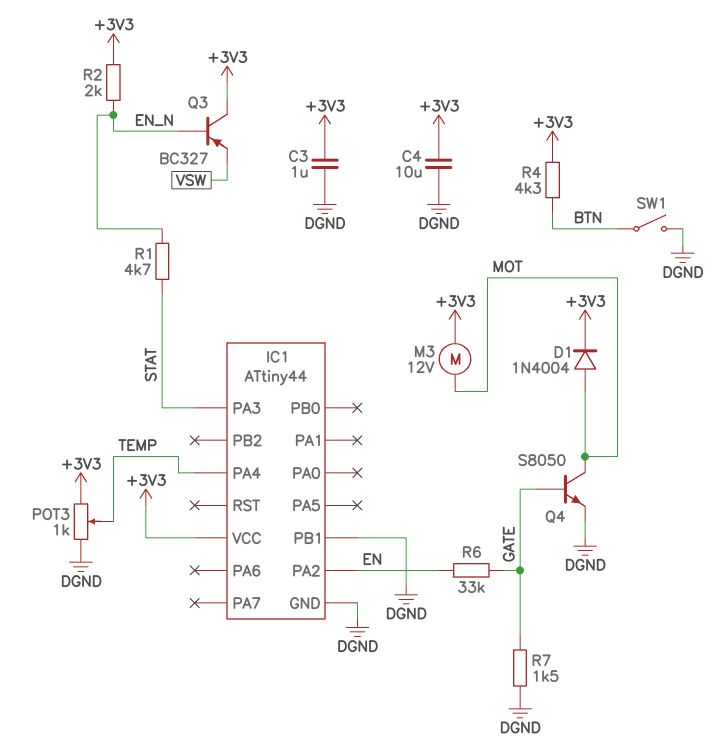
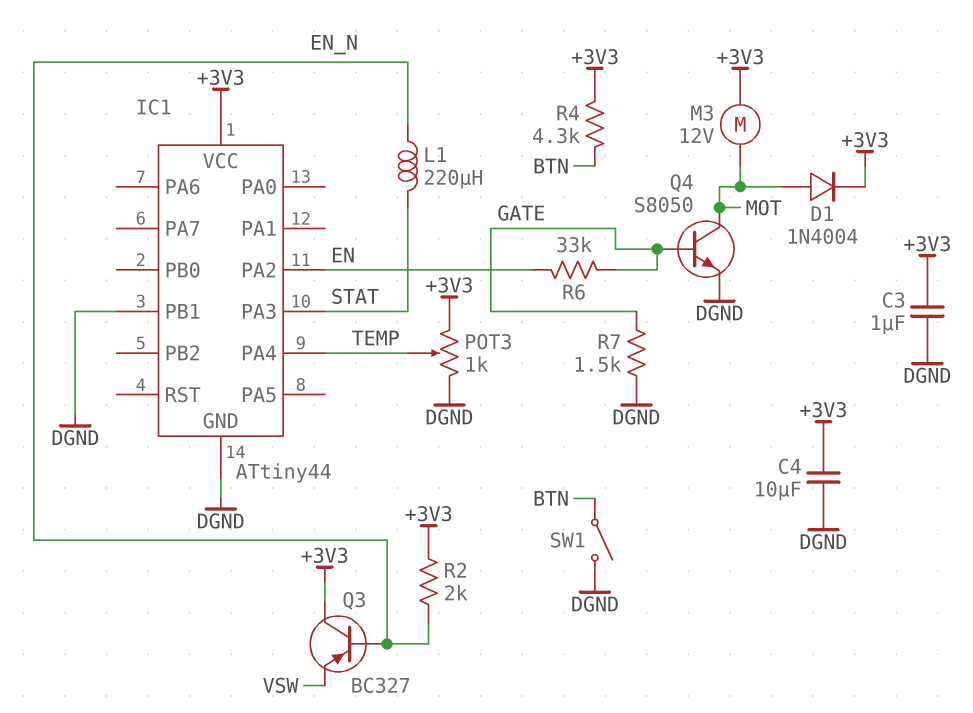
L1: none -> 220uH (EN_N, STAT)
R1: 4.7k (EN_N, STAT) -> none

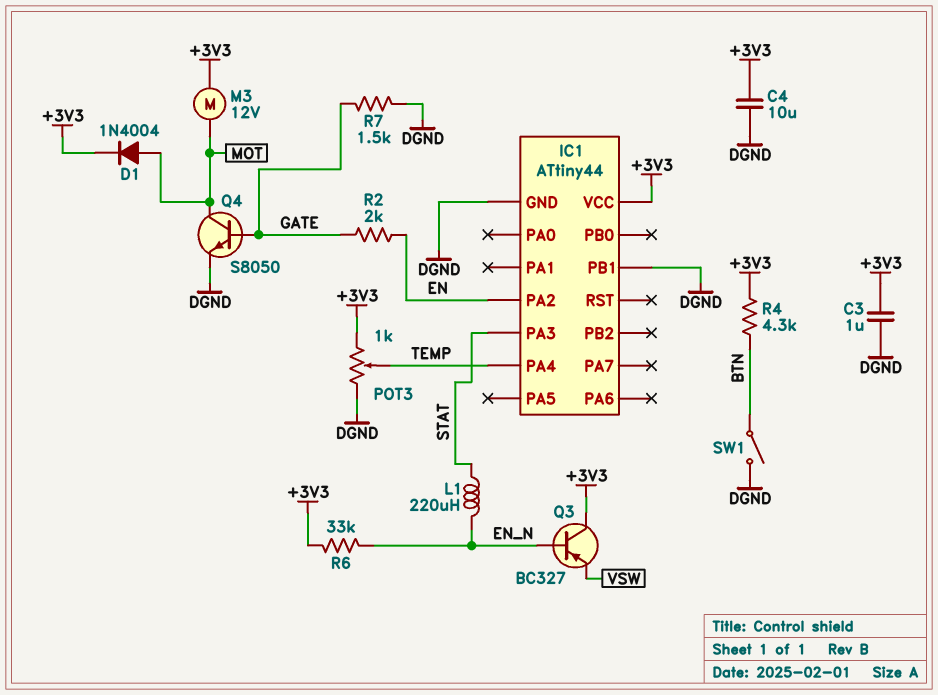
R2: 2k (+3V3, EN_N) -> 2k (EN, GATE)
R6: 33k (EN, GATE) -> 33k (+3V3, EN_N)

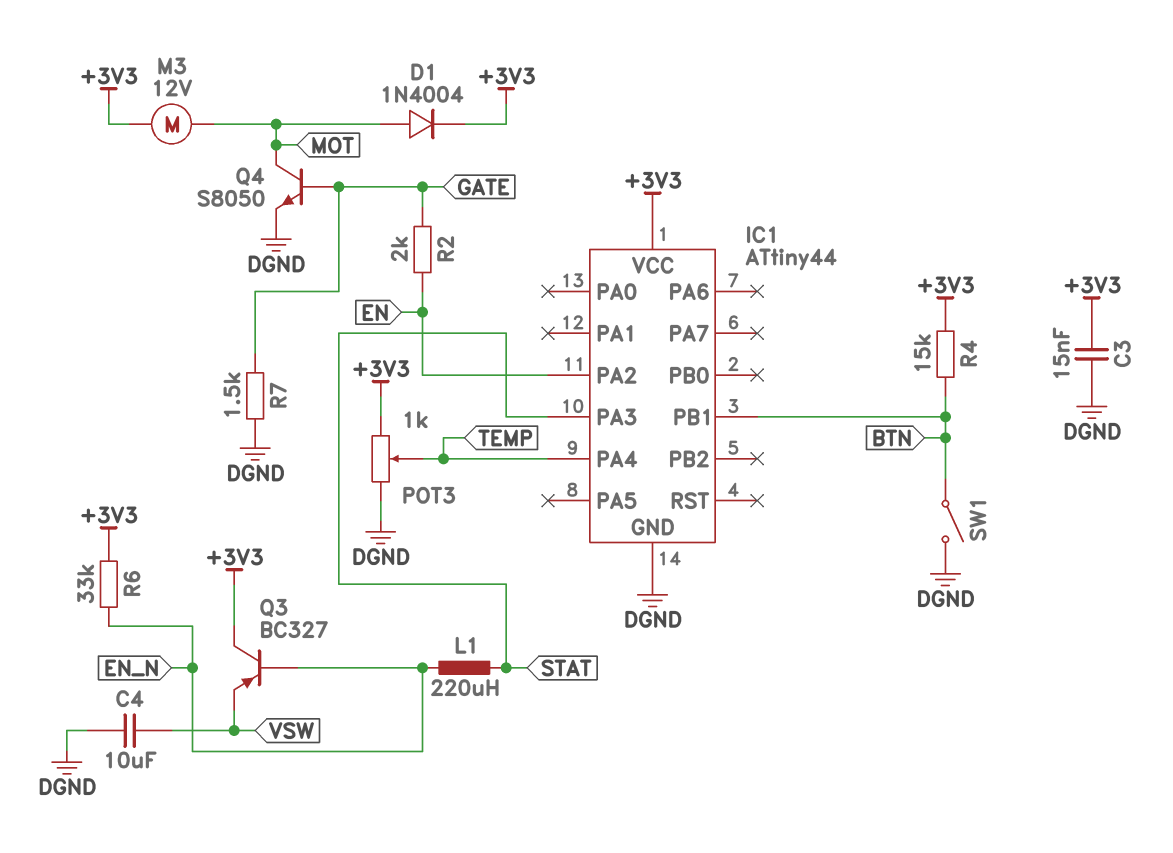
C3: 1uF (+3V3, DGND) -> 15nF (+3V3, DGND)
C4: 10uF (+3V3, DGND) -> 10uF (DGND, VSW)
IC1 pin PB1: DGND -> BTN
R4: 4.3k (+3V3, BTN) -> 15k (+3V3, BTN)

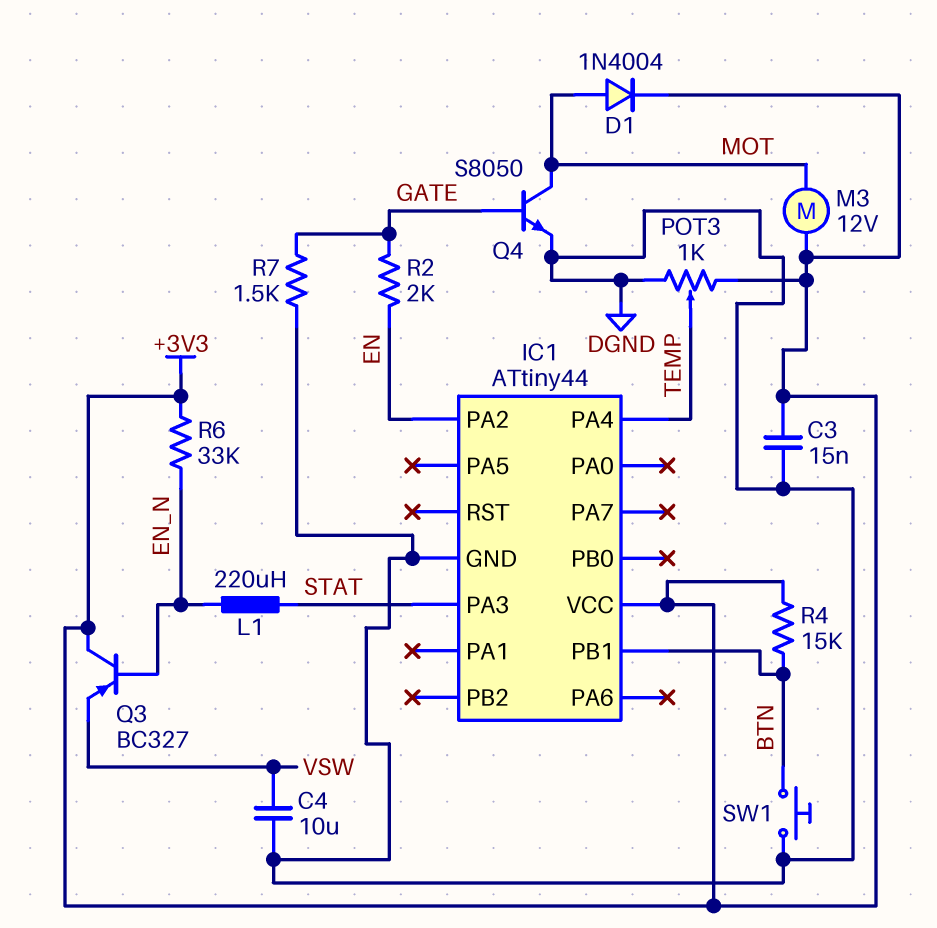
SW1: switch (BTN, DGND) -> button (BTN, DGND)

